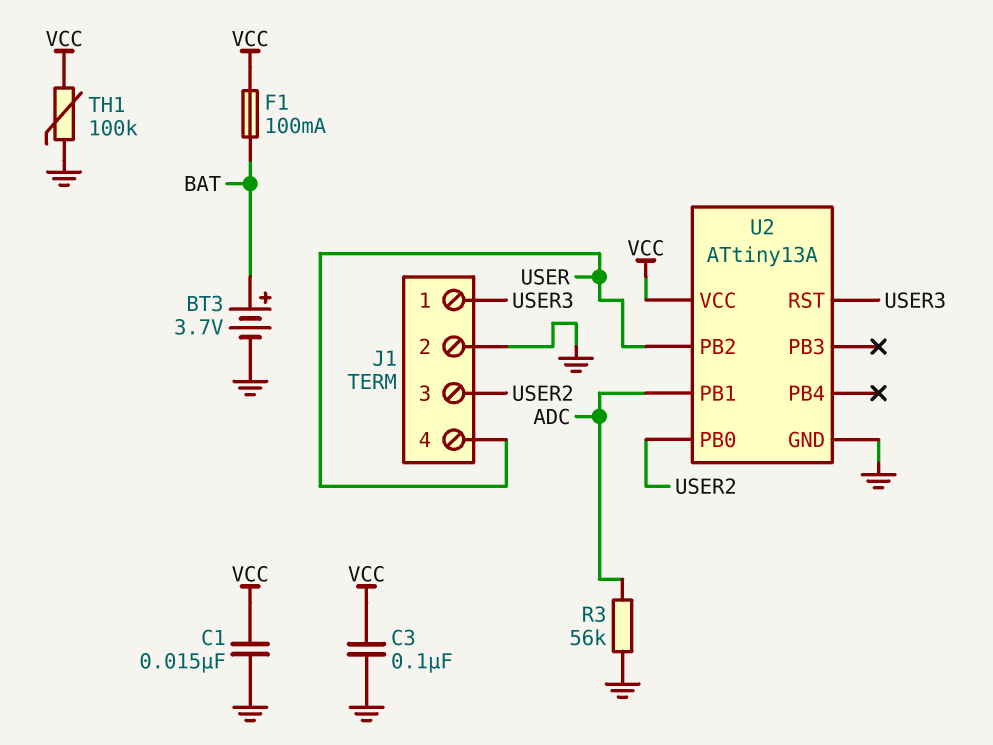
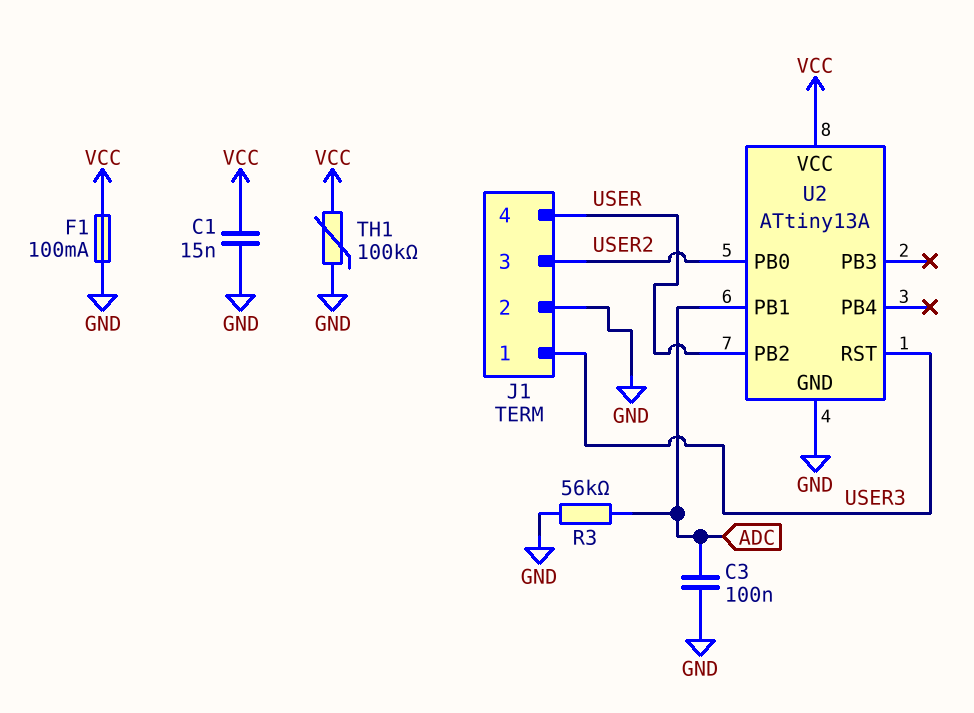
BT3: 3.7V (plus BAT, minus GND) -> none
C3: 100nF (GND, VCC) -> 100nF (ADC, GND)
F1: 100mA (BAT, VCC) -> 100mA (GND, VCC)

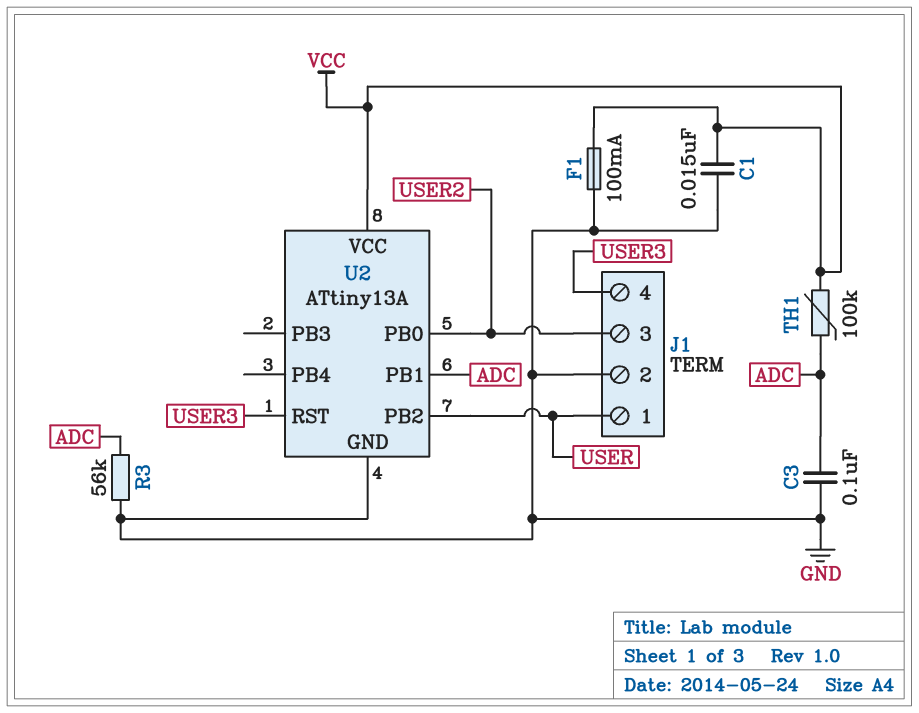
J1 pin 1: USER3 -> USER
J1 pin 4: USER -> USER3
TH1: 100k (GND, VCC) -> 100k (ADC, VCC)

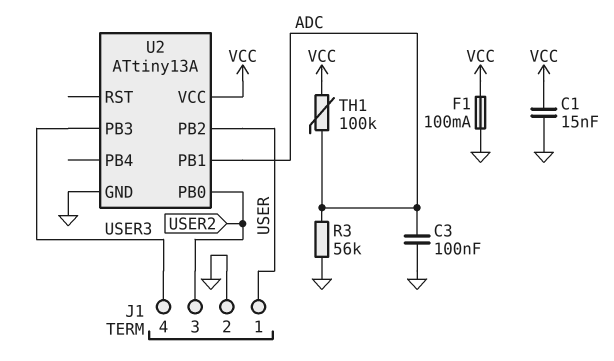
U2 pin PB3: none -> USER3
U2 pin RST: USER3 -> none

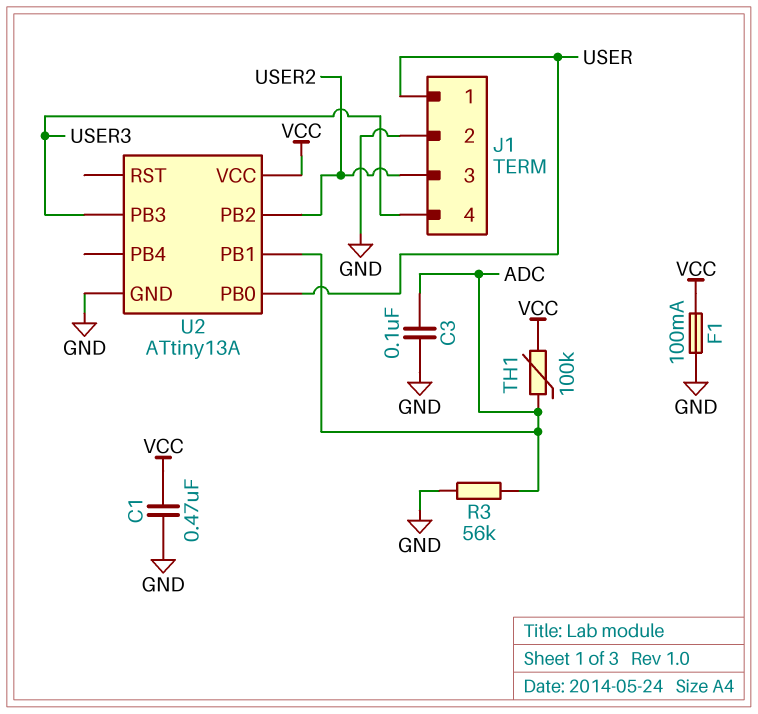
C1: 15nF (GND, VCC) -> 470nF (GND, VCC)
U2 pin PB0: USER2 -> USER
U2 pin PB2: USER -> USER2

